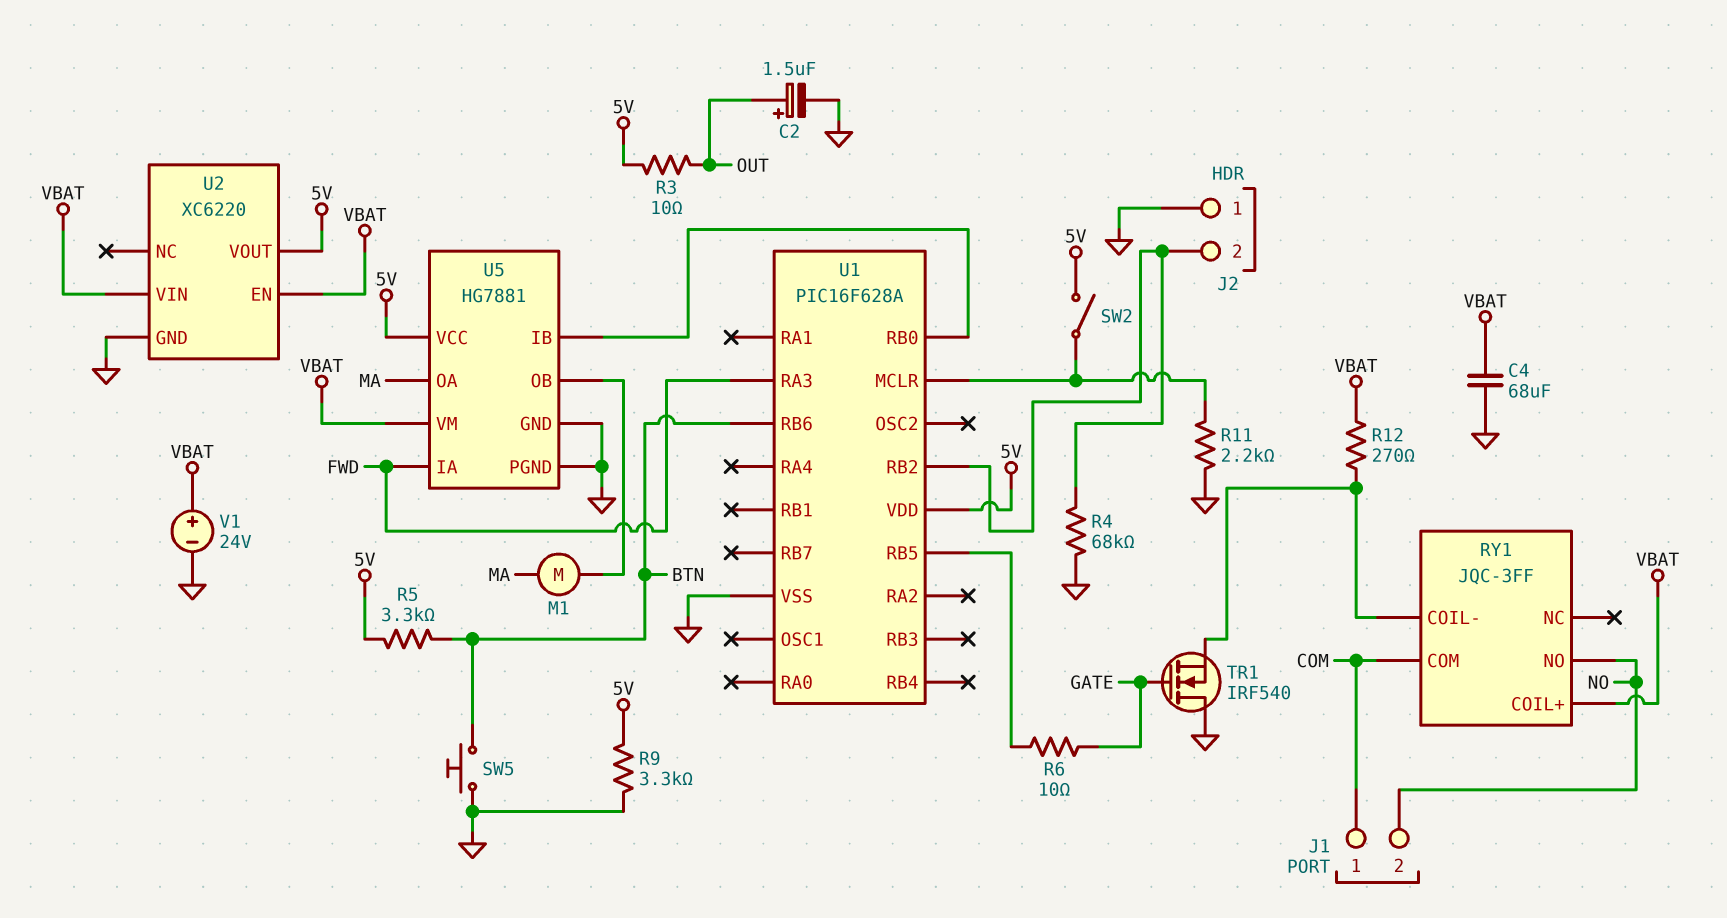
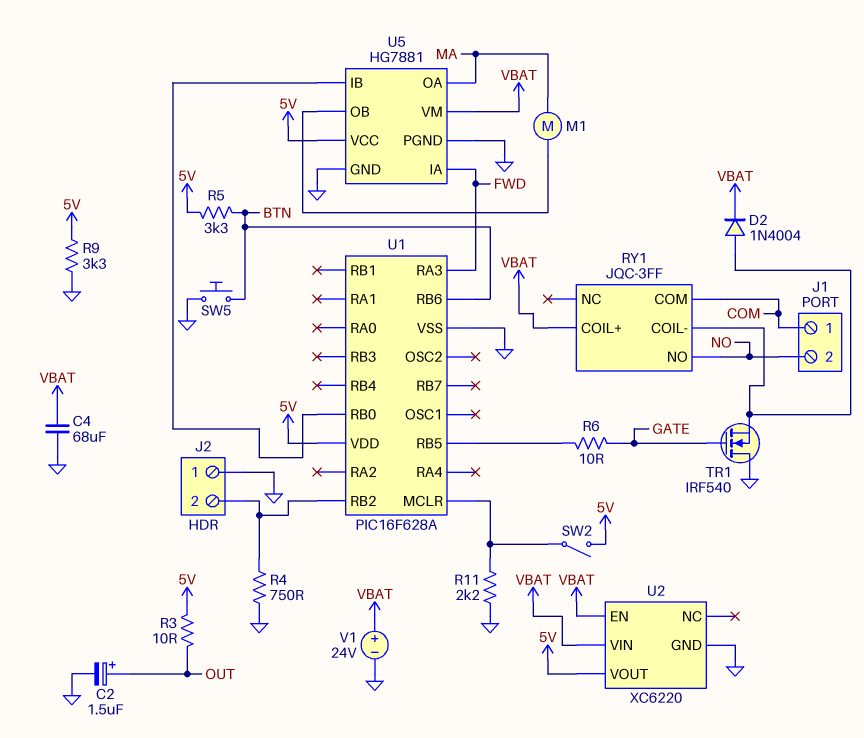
D2: none -> diode 1N4004 (A RY1/COIL-, K VBAT)
R4: 68k (GND, J2/2) -> 750 (GND, J2/2)
R12: 270 (RY1/COIL-, VBAT) -> none

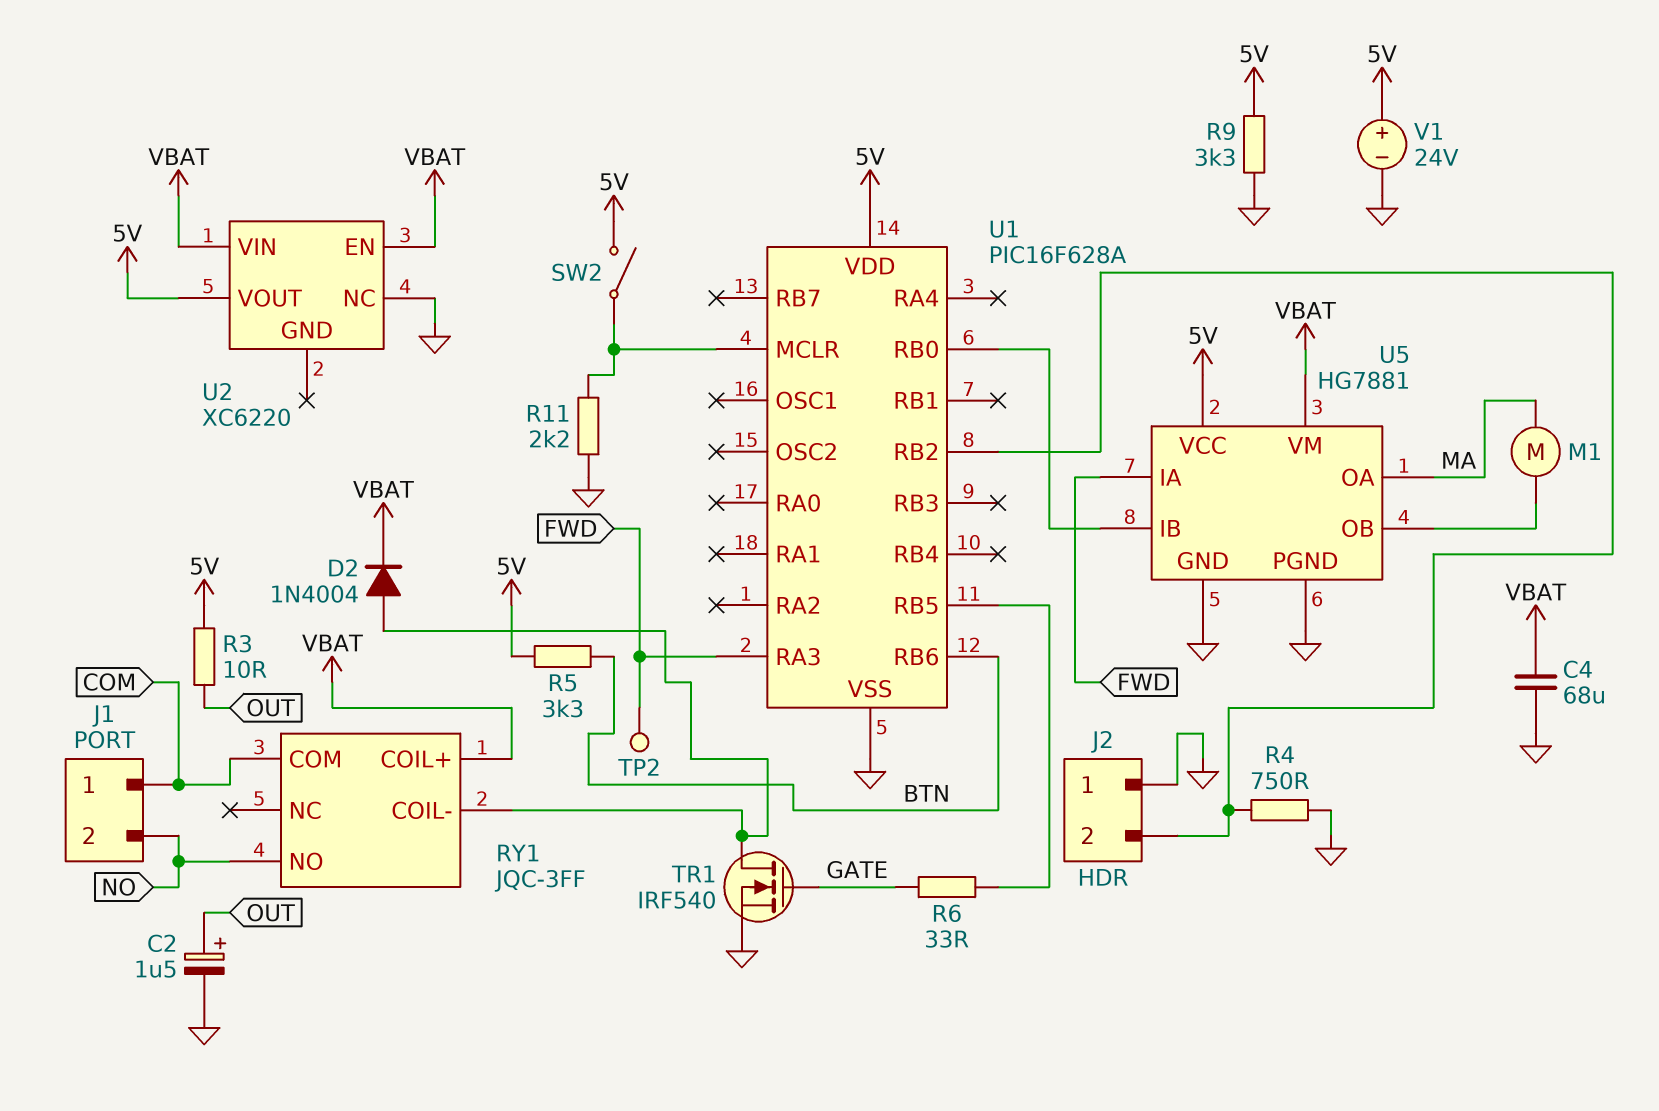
R6: 10 (GATE, U1/RB5) -> 33 (GATE, U1/RB5)
SW5: button (BTN, GND) -> none
TP2: none -> test point (FWD)
TR1: NMOS IRF540 (G GATE, D GND, S RY1/COIL-) -> NMOS IRF540 (G GATE, D RY1/COIL-, S GND)
U2 pin GND: GND -> none
U2 pin NC: none -> GND
V1: 24V (plus VBAT, minus GND) -> 24V (plus 5V, minus GND)

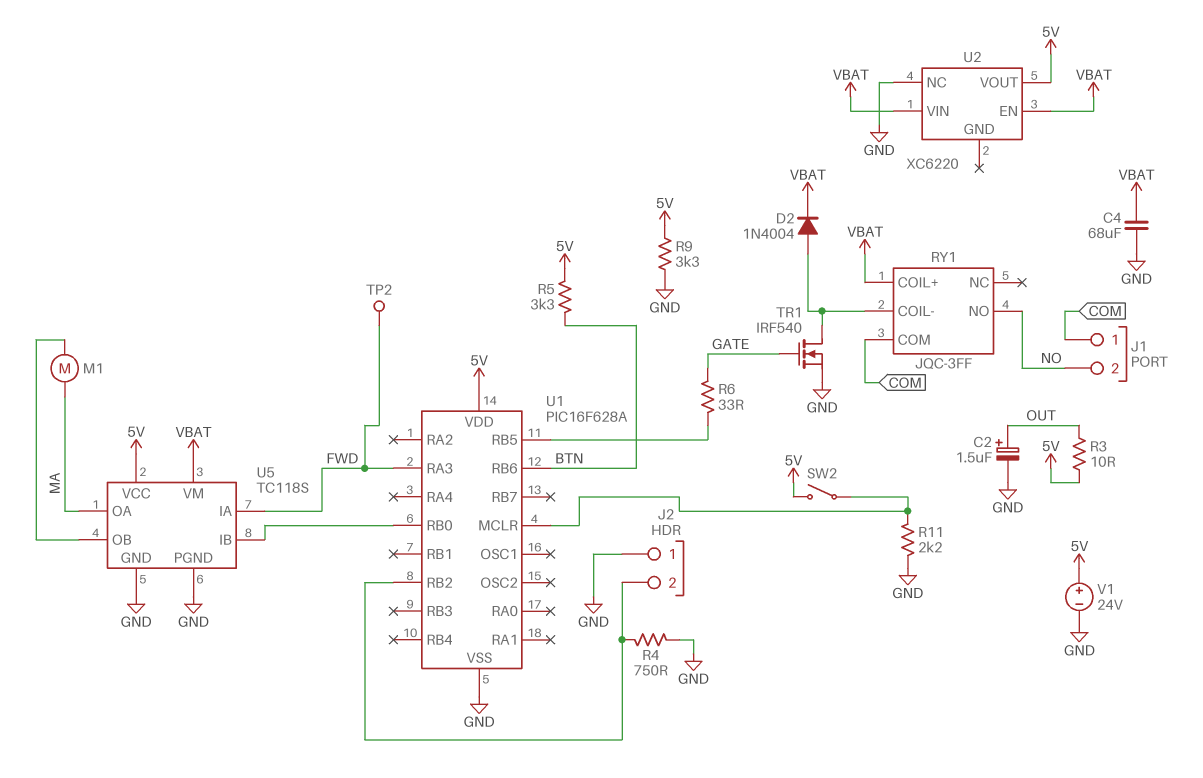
U5: HG7881 -> TC118S

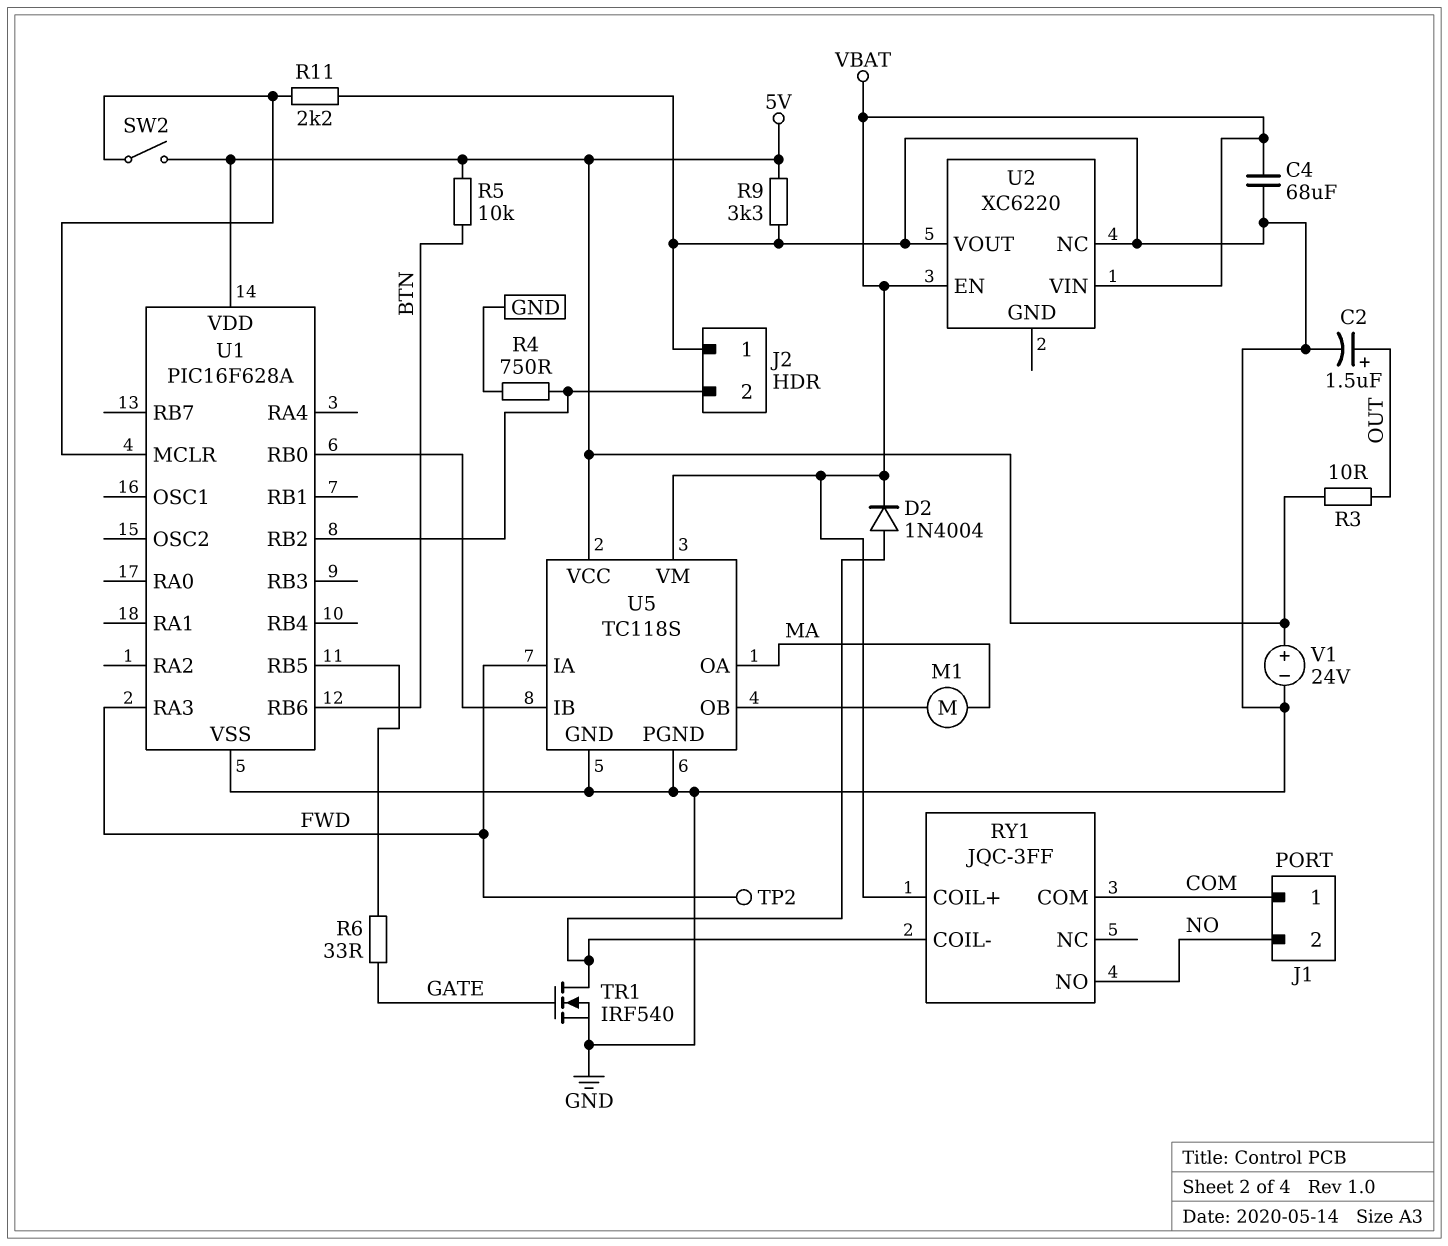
R5: 3.3k (5V, BTN) -> 10k (5V, BTN)
U2 pin VOUT: 5V -> GND

